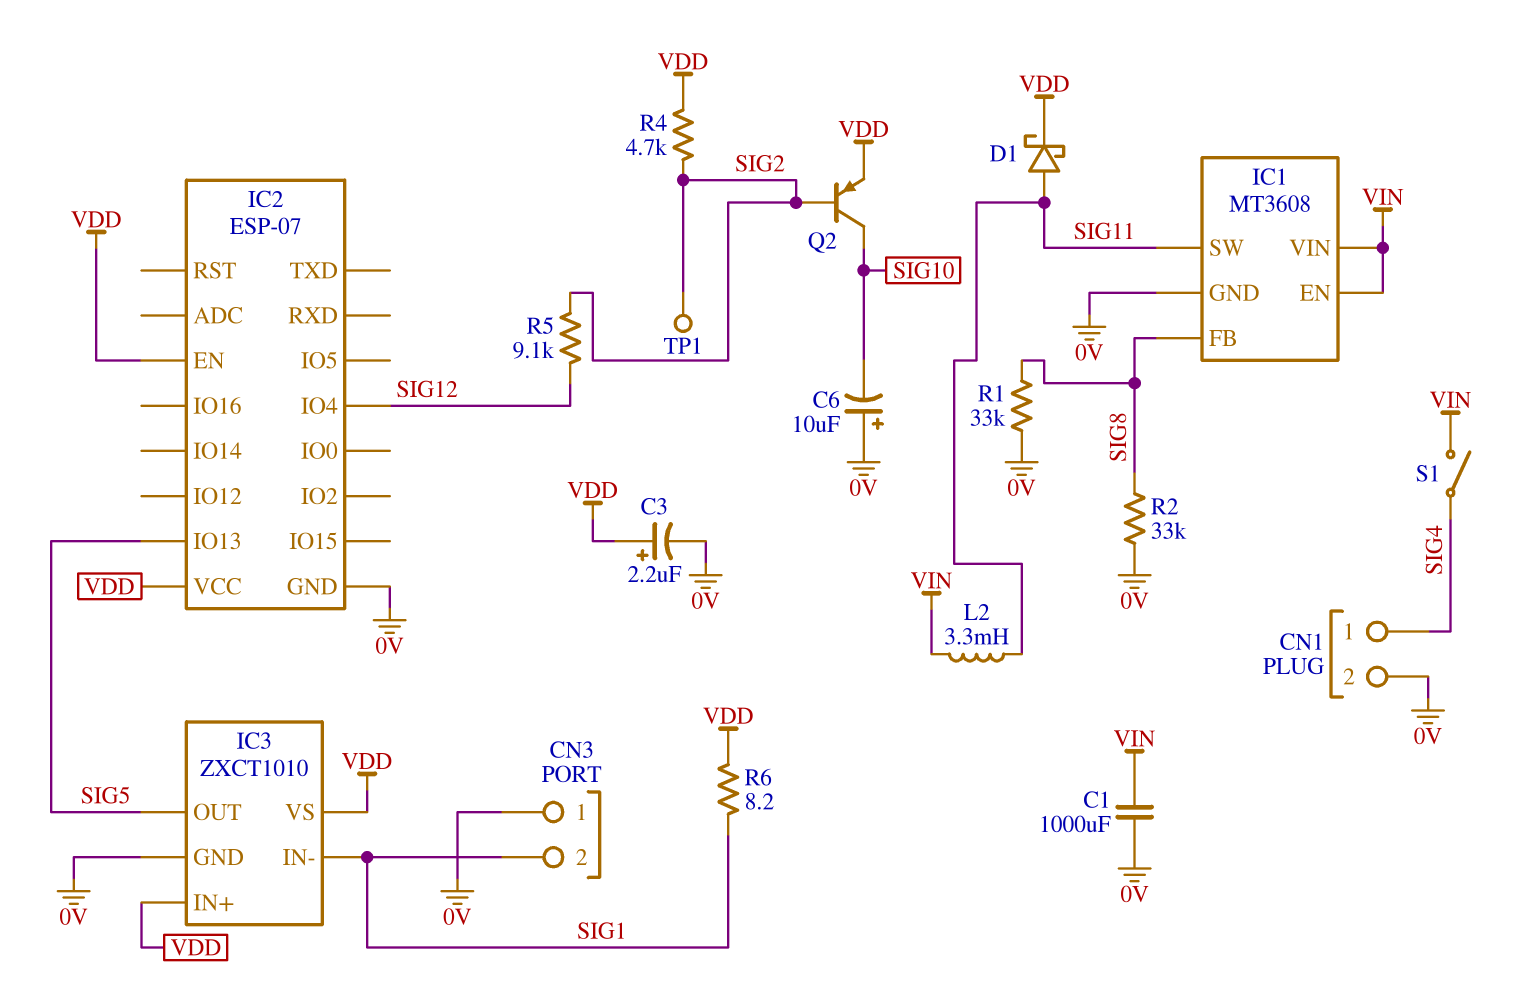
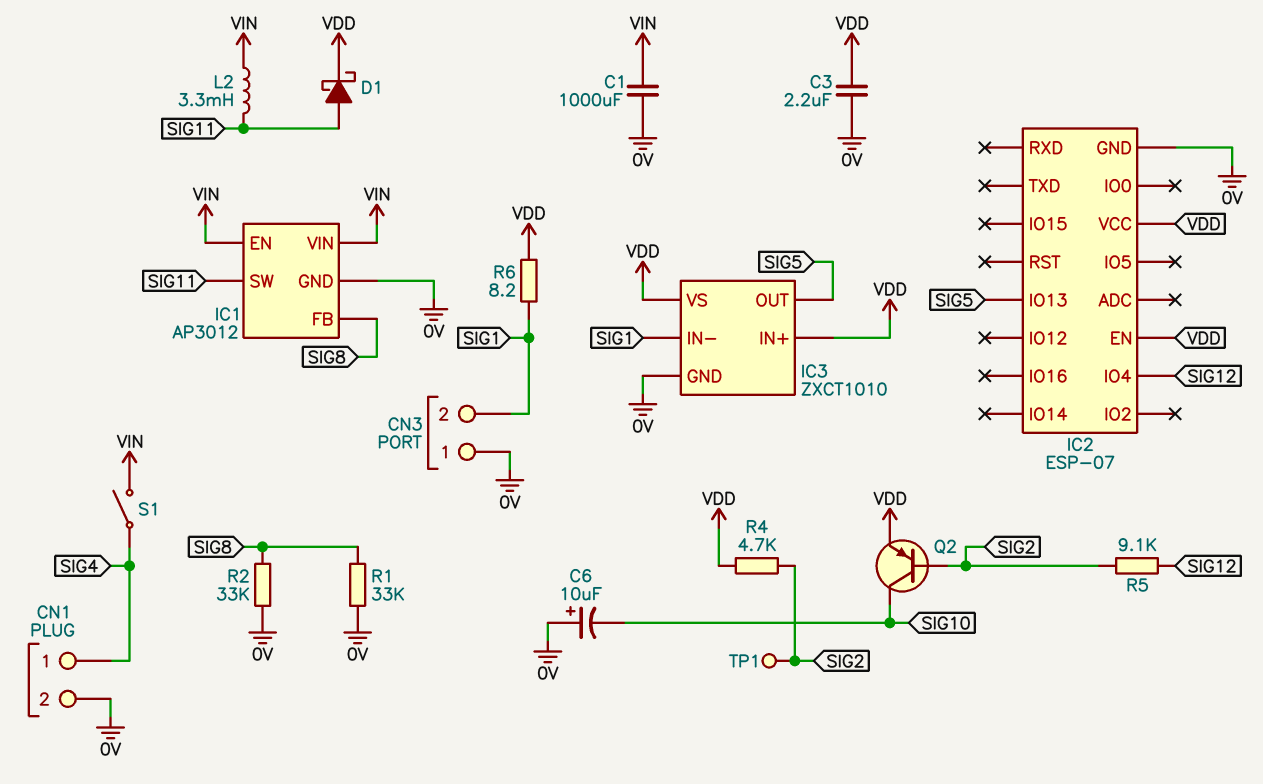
C3: 2.2uF (plus VDD, minus 0V) -> 2.2uF (0V, VDD)
IC1: MT3608 -> AP3012

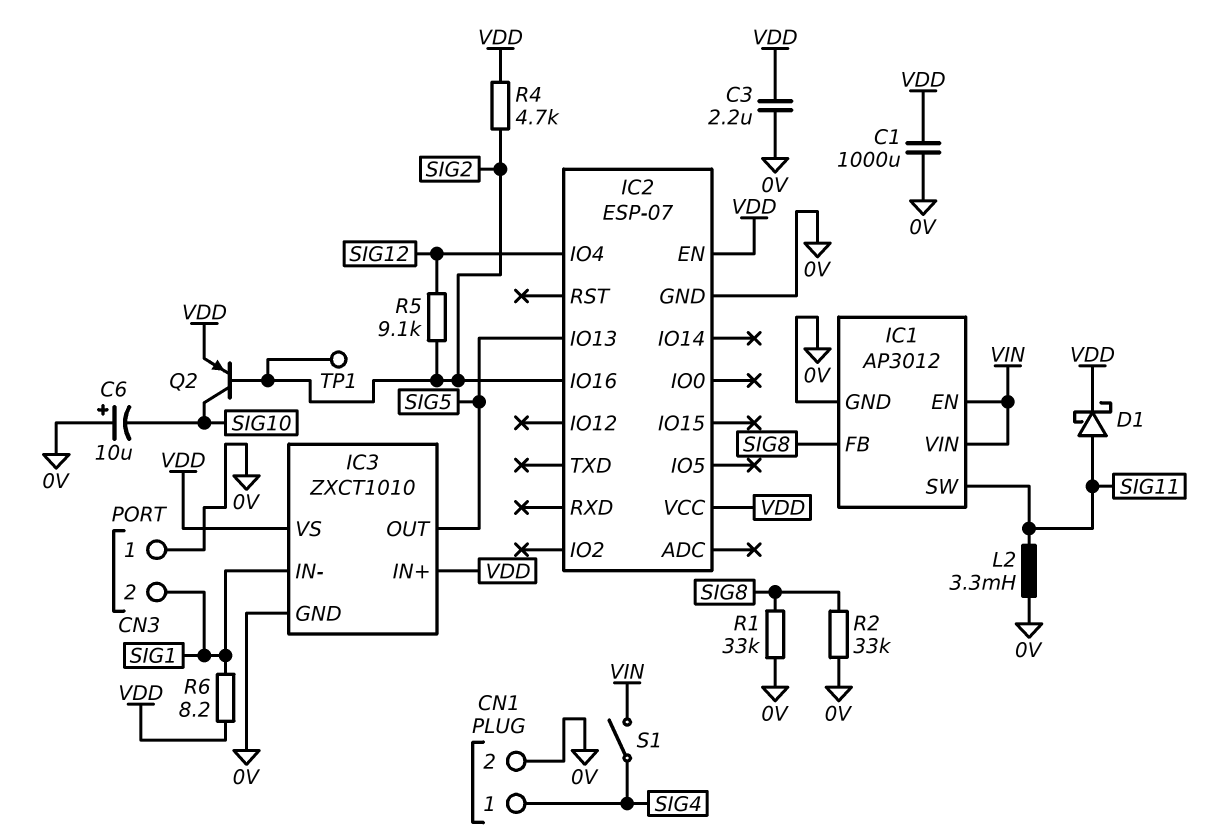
C1: 1000uF (0V, VIN) -> 1000uF (0V, VDD)
IC2 pin IO16: none -> SIG2
L2: 3.3mH (SIG11, VIN) -> 3.3mH (0V, SIG11)

